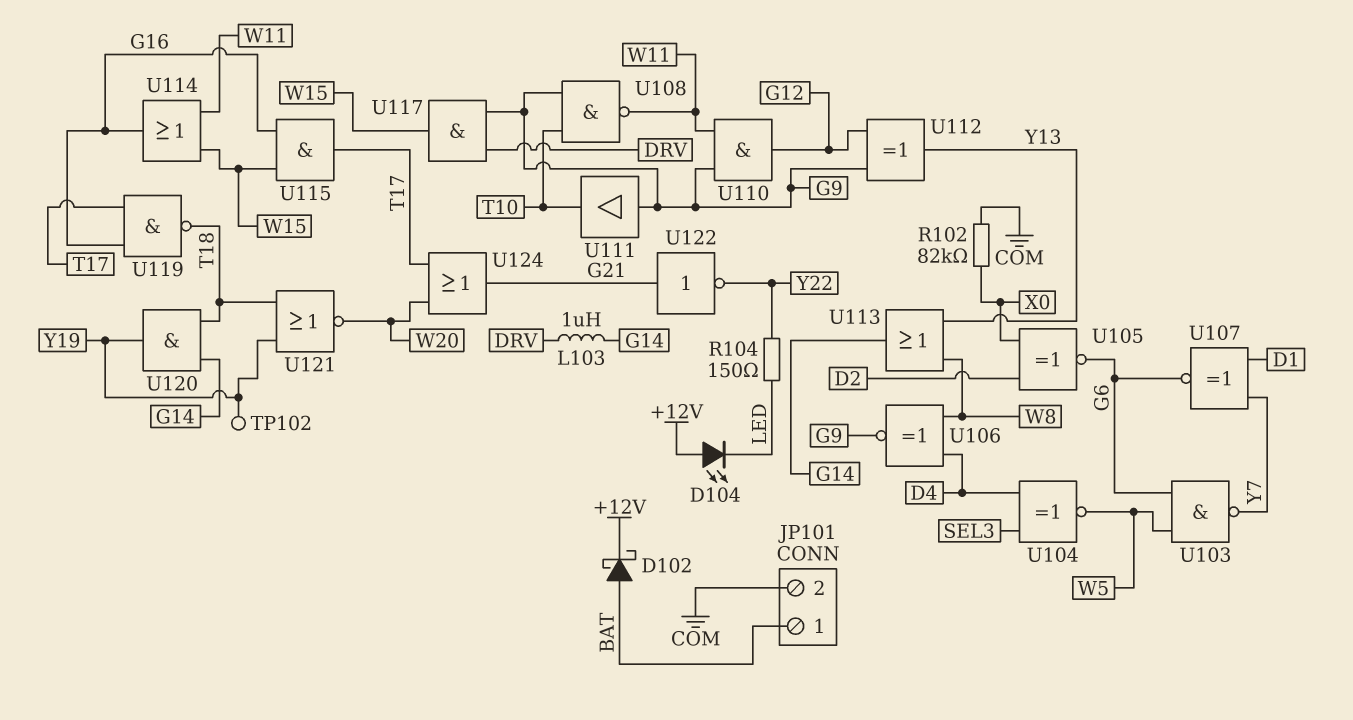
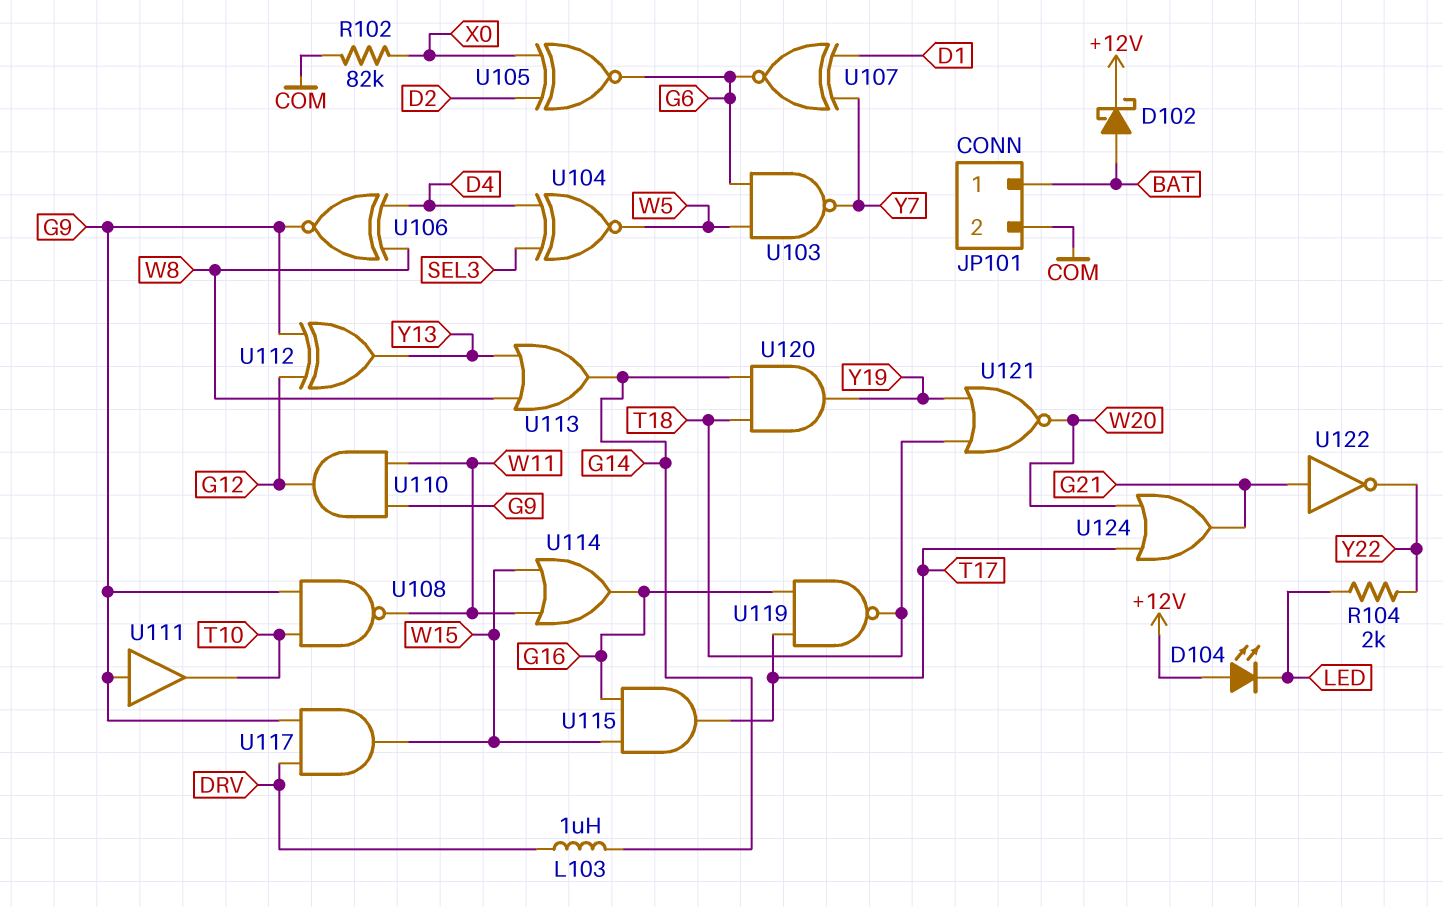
R104: 150 (LED, Y22) -> 2k (LED, Y22)
TP102: test point (Y19) -> none

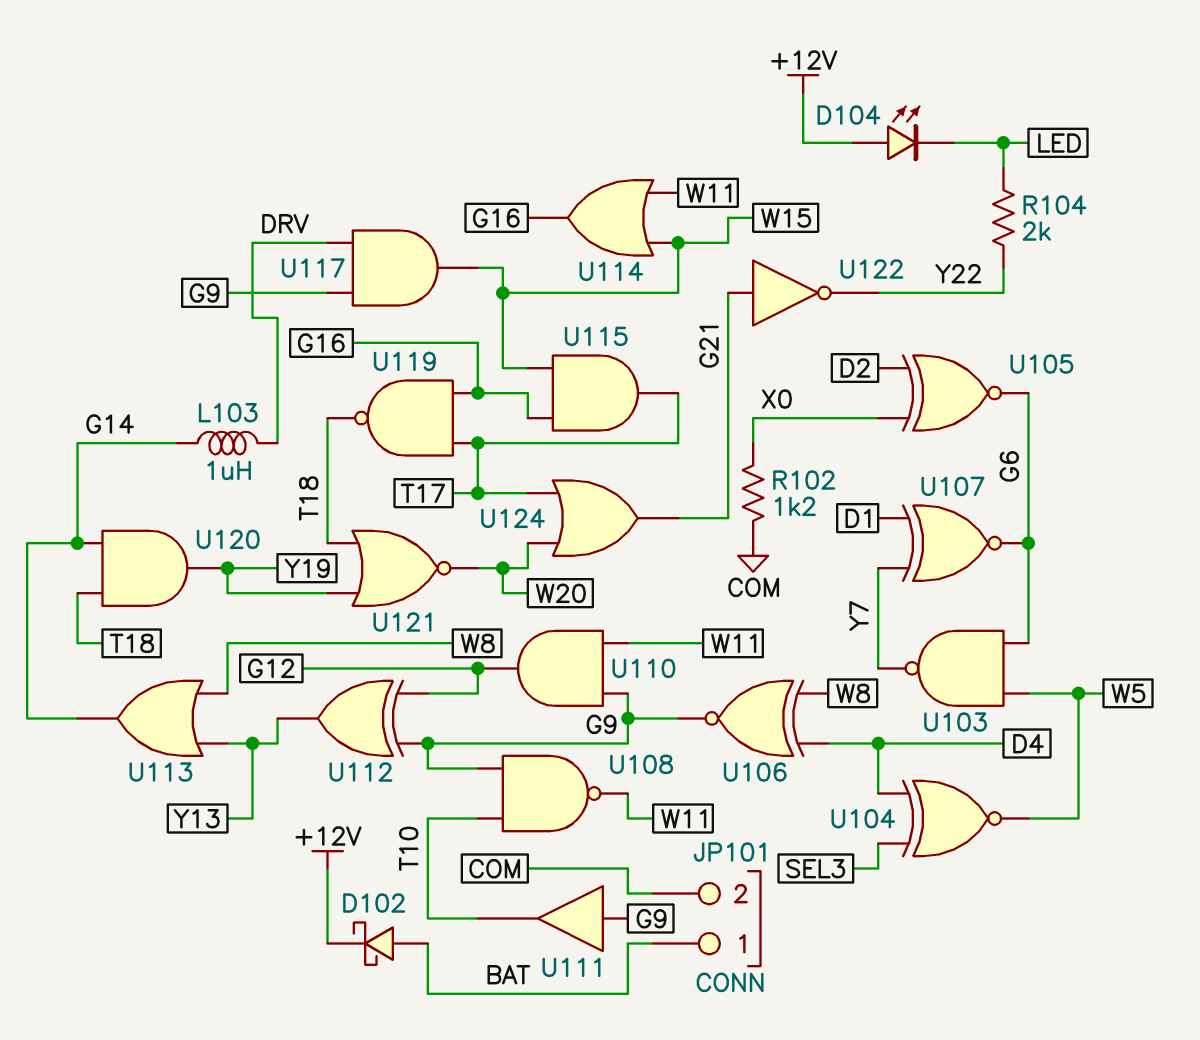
R102: 82k (COM, X0) -> 1.2k (COM, X0)

